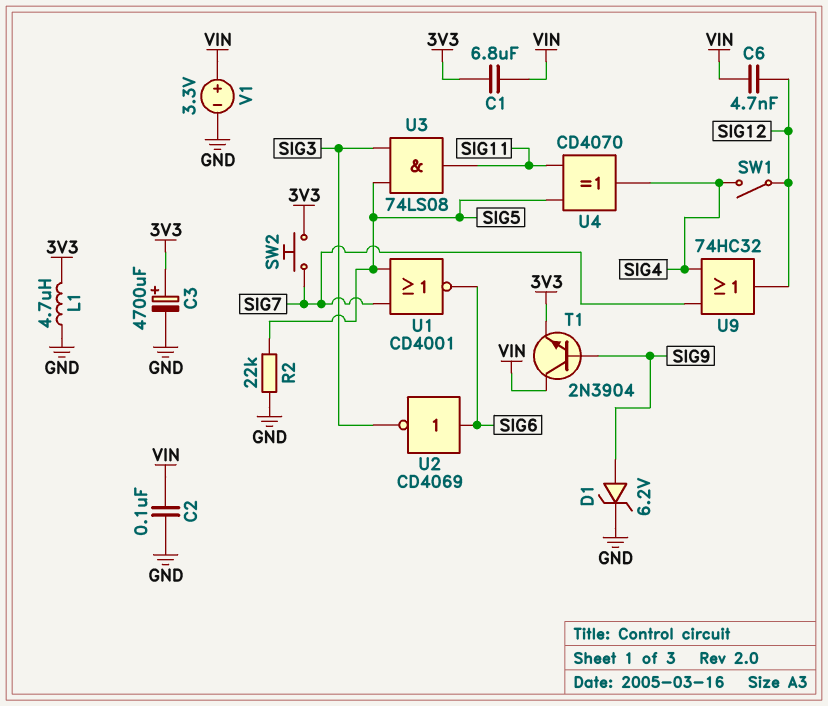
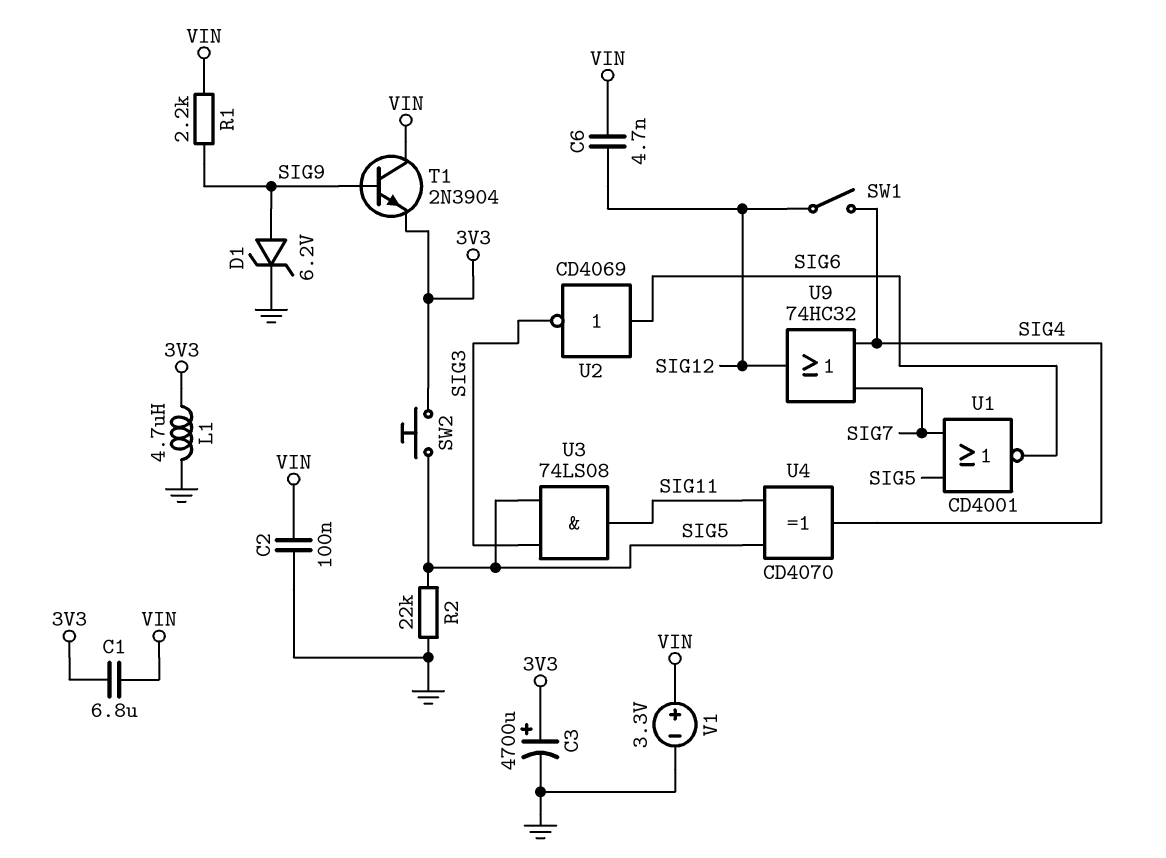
R1: none -> 2.2k (SIG9, VIN)
SW2: button (3V3, SIG7) -> button (3V3, SIG5)

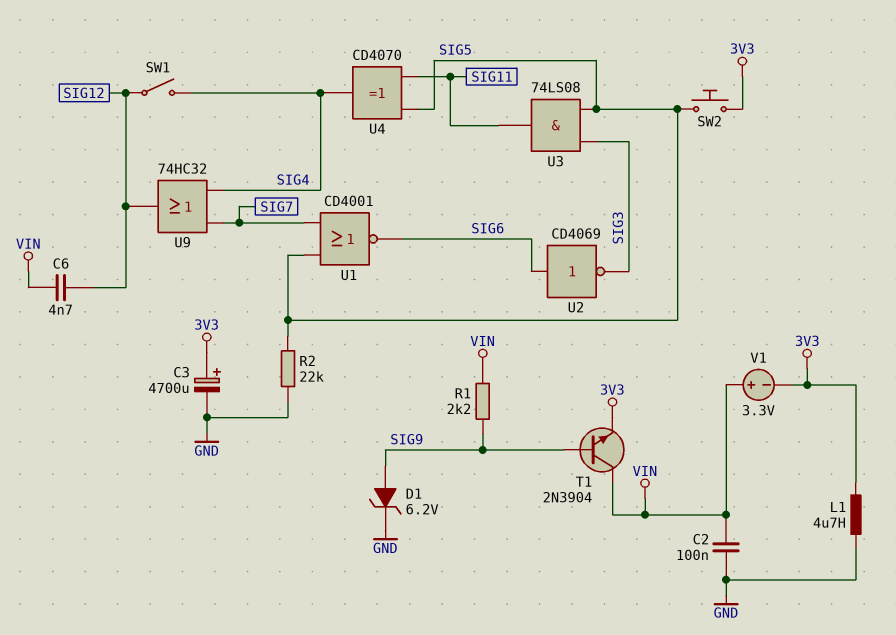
C1: 6.8uF (3V3, VIN) -> none
V1: 3.3V (plus VIN, minus GND) -> 3.3V (plus VIN, minus 3V3)

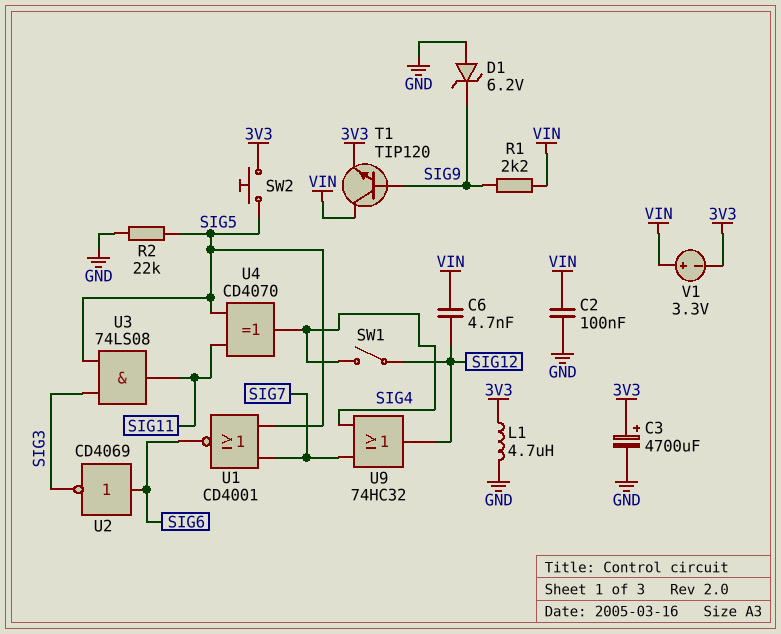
D1: zener 6.2V (A SIG9, K GND) -> zener 6.2V (A GND, K SIG9)
T1: NPN 2N3904 (B SIG9, C VIN, E 3V3) -> NPN TIP120 (B SIG9, C VIN, E 3V3)

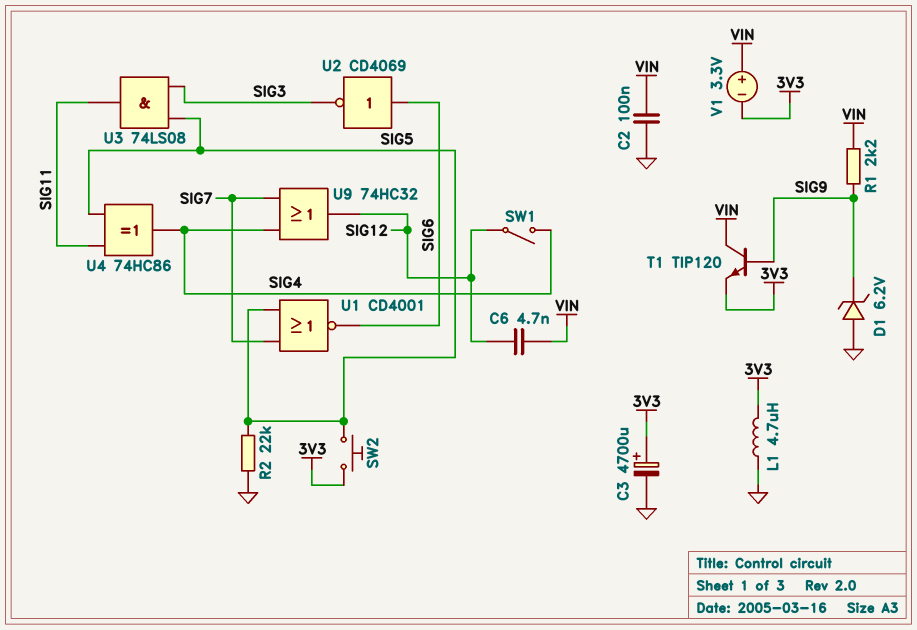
U4: XOR CD4070 (in SIG5, in SIG11, out SIG4) -> XOR 74HC86 (in SIG5, in SIG11, out SIG4)

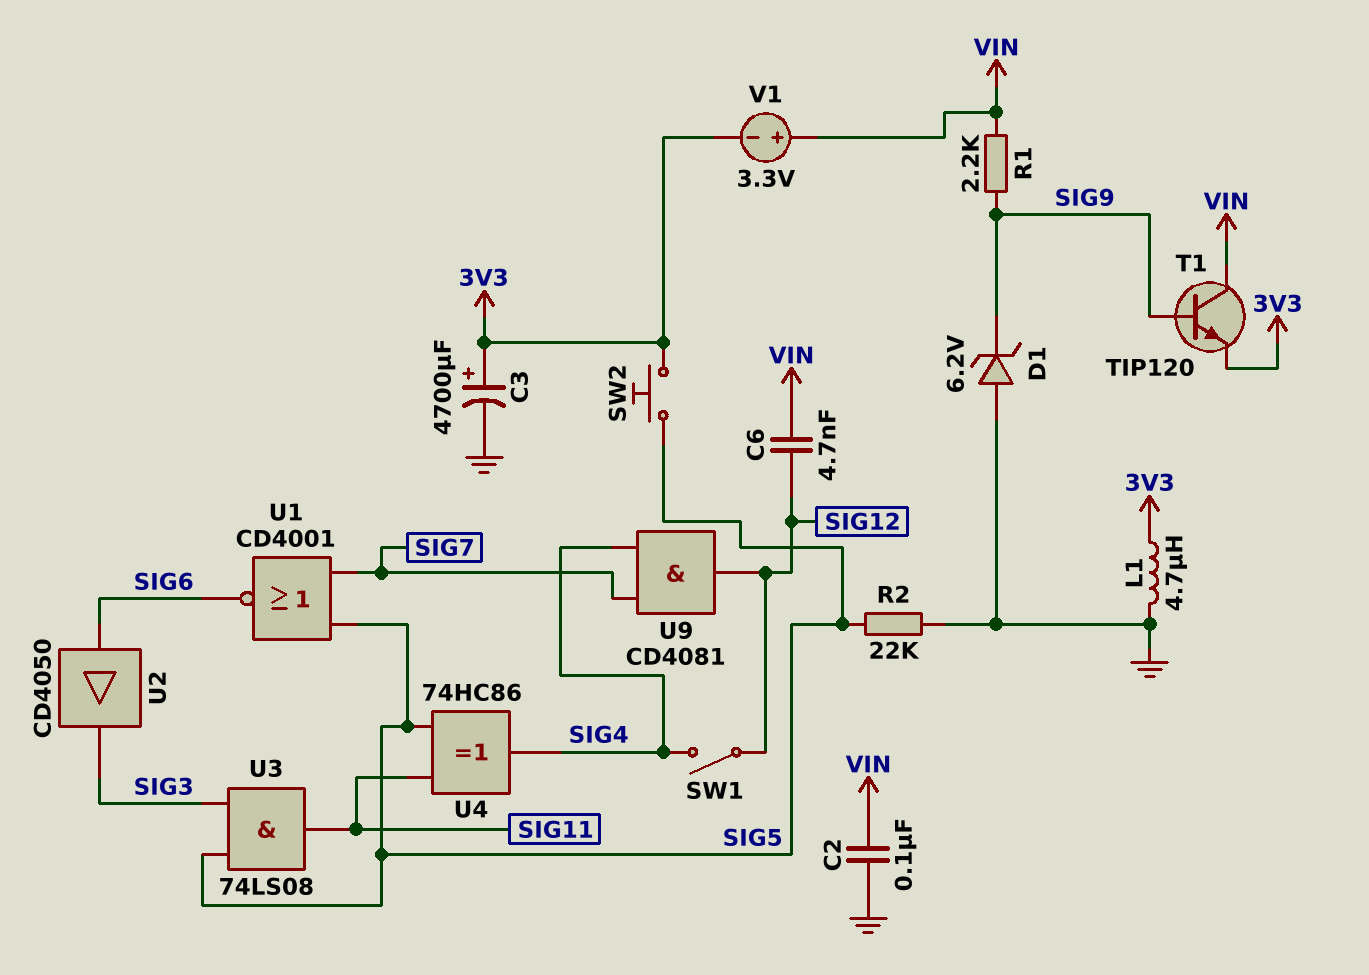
U2: NOT CD4069 (in SIG6, out SIG3) -> buffer CD4050 (in SIG6, out SIG3)
U9: OR 74HC32 (in SIG4, in SIG7, out SIG12) -> AND CD4081 (in SIG4, in SIG7, out SIG12)

